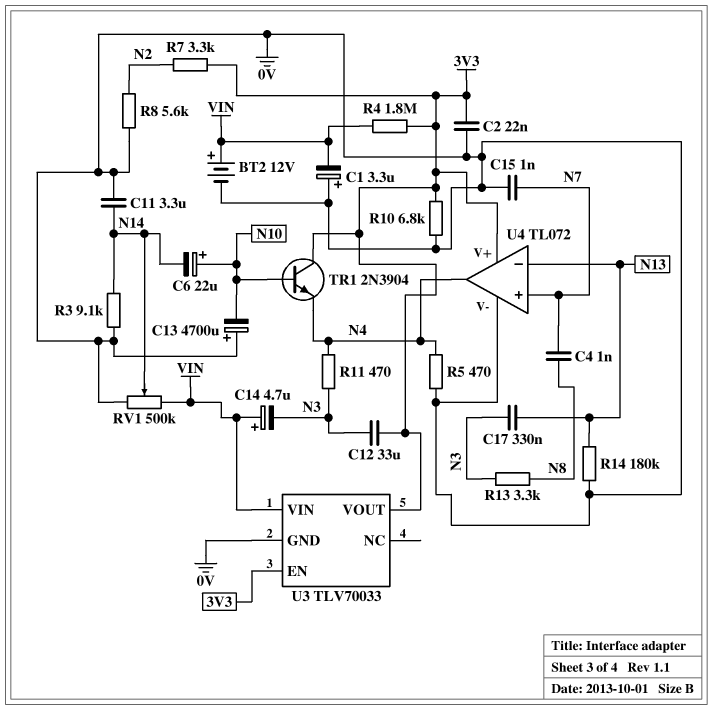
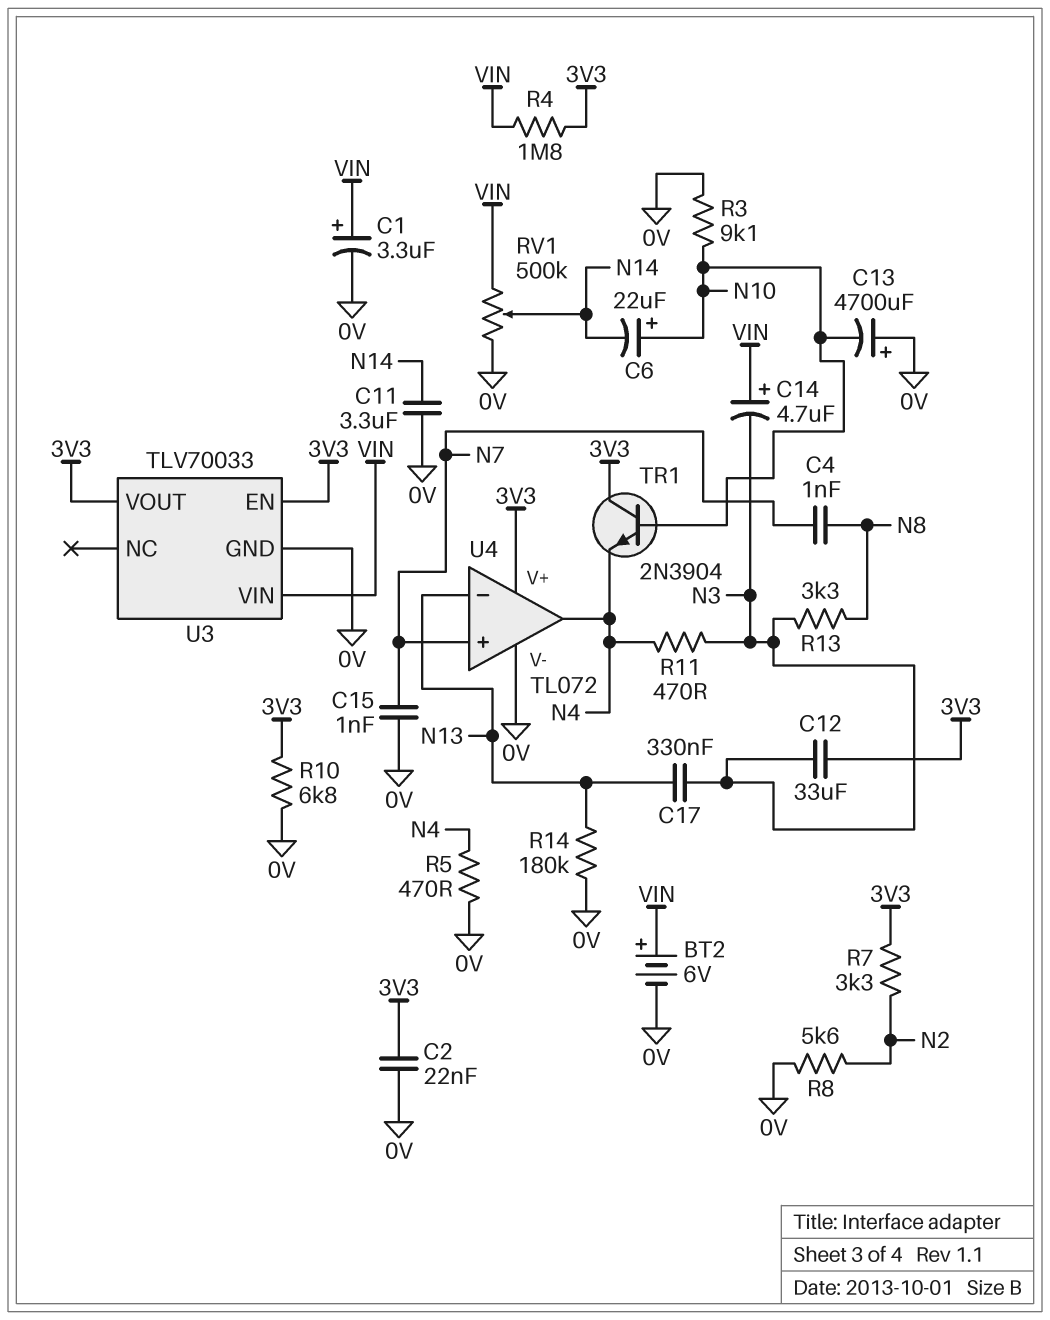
BT2: 12V (plus VIN, minus 0V) -> 6V (plus VIN, minus 0V)
C1: 3.3uF (plus 0V, minus VIN) -> 3.3uF (plus VIN, minus 0V)
R3: 9.1k (0V, N14) -> 9.1k (0V, N10)

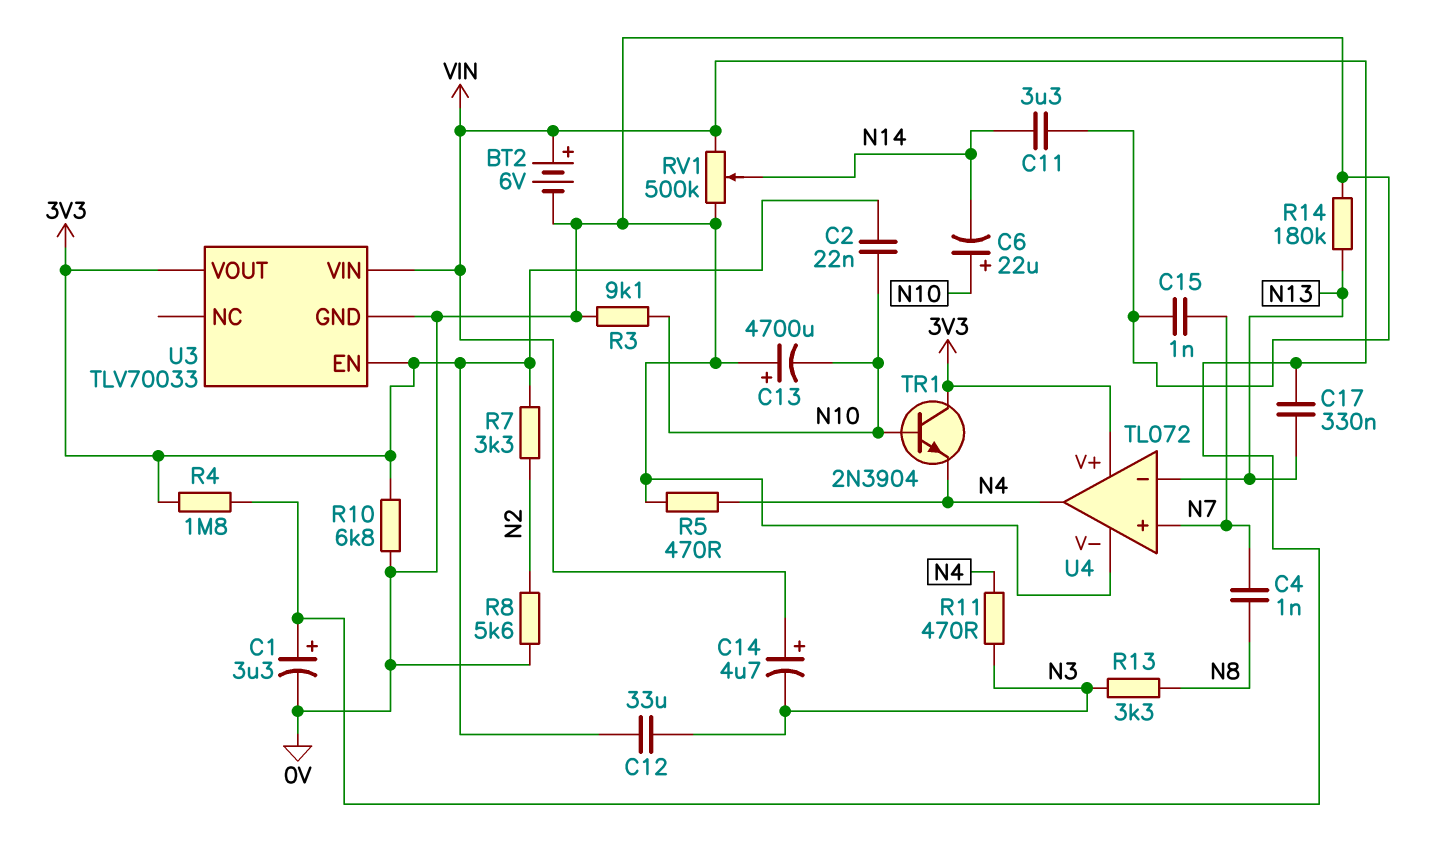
C2: 22nF (0V, 3V3) -> 22nF (3V3, N10)
C17: 330nF (N3, N13) -> 330nF (N13, VIN)

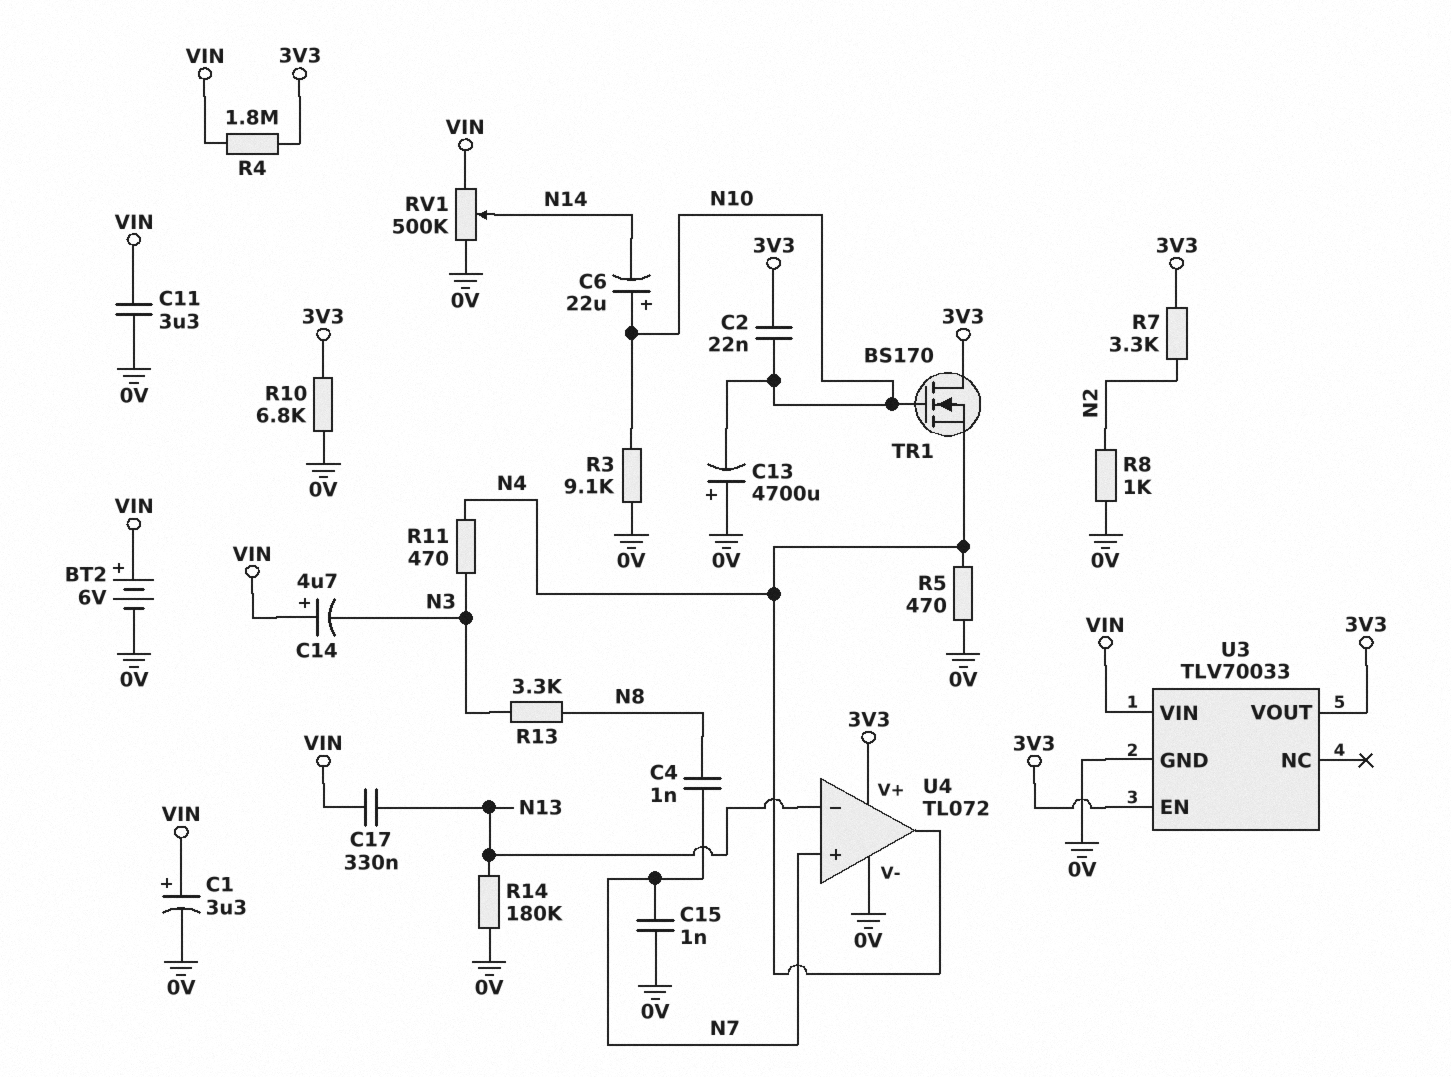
C11: 3.3uF (0V, N14) -> 3.3uF (0V, VIN)
C12: 33uF (3V3, N3) -> none
R8: 5.6k (0V, N2) -> 1k (0V, N2)
TR1: NPN 2N3904 (B N10, C 3V3, E N4) -> NMOS BS170 (G N10, D 3V3, S N4)

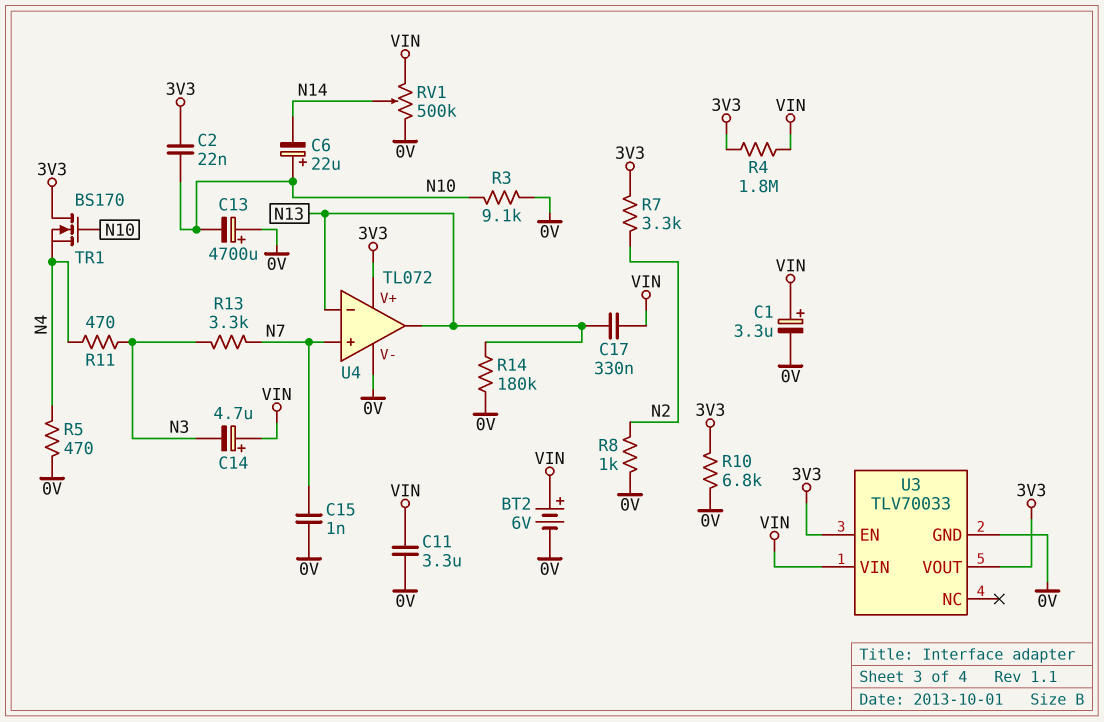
C4: 1nF (N7, N8) -> none
R13: 3.3k (N3, N8) -> 3.3k (N3, N7)
U4 pin out: N4 -> N13

